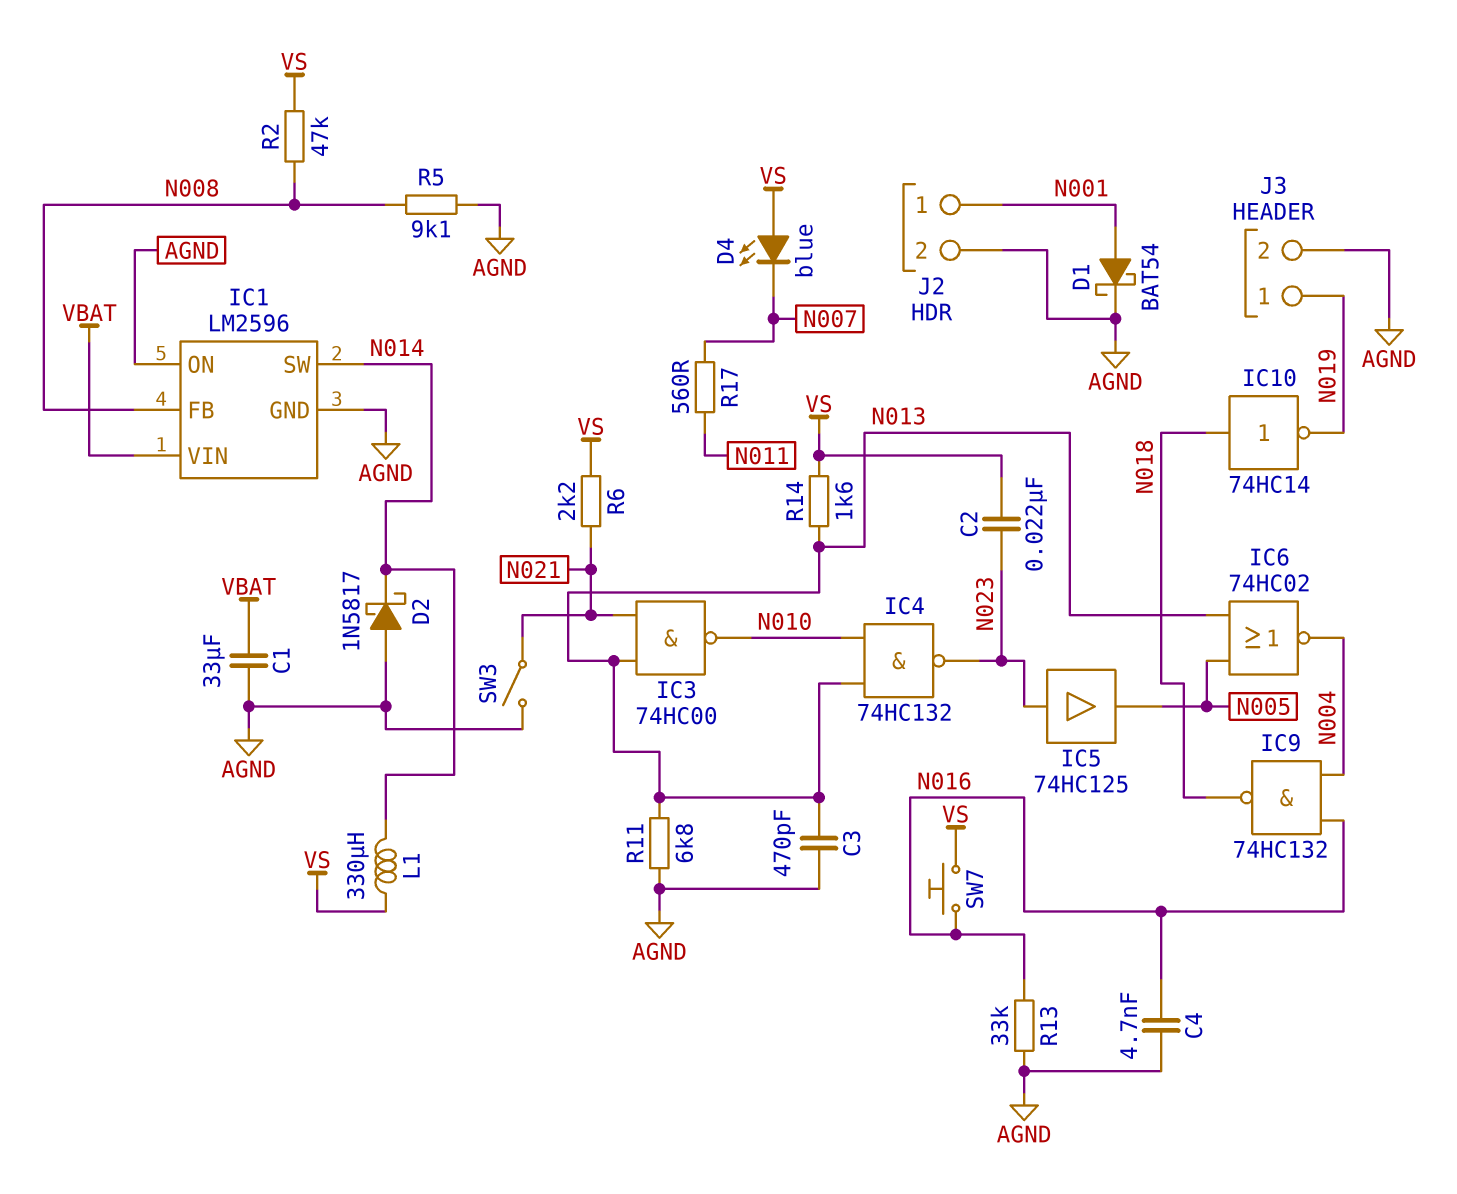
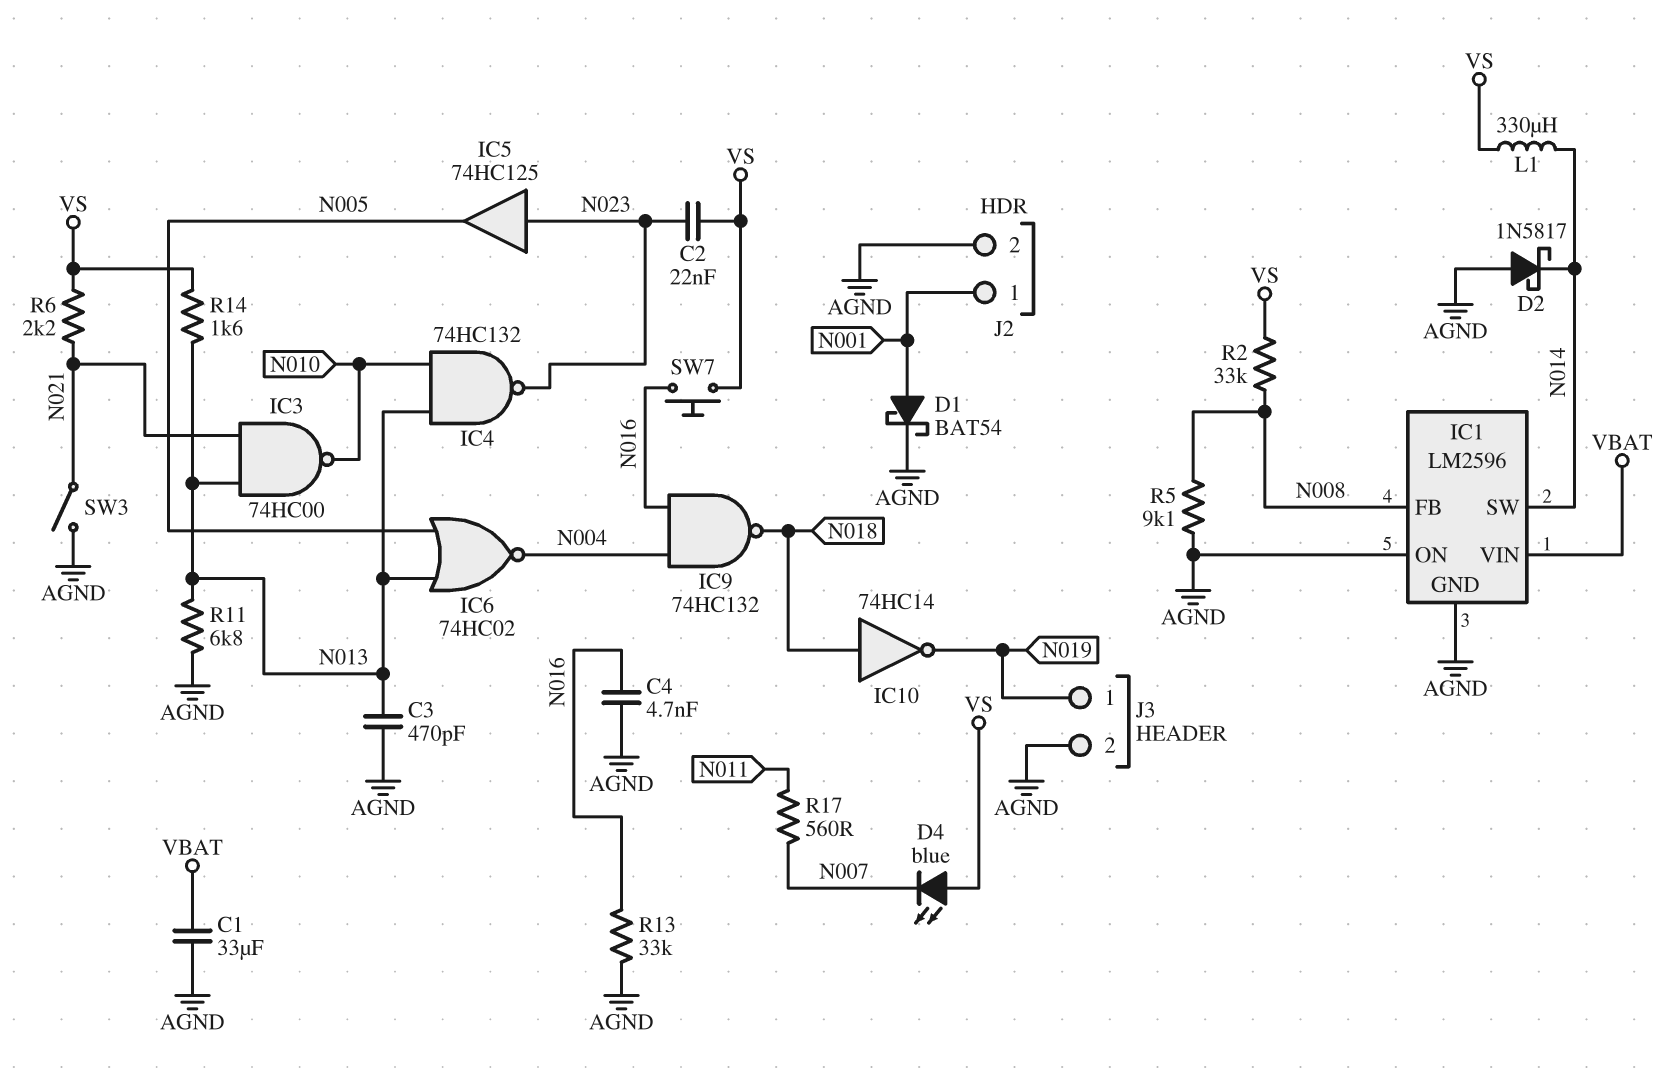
R2: 47k (N008, VS) -> 33k (N008, VS)

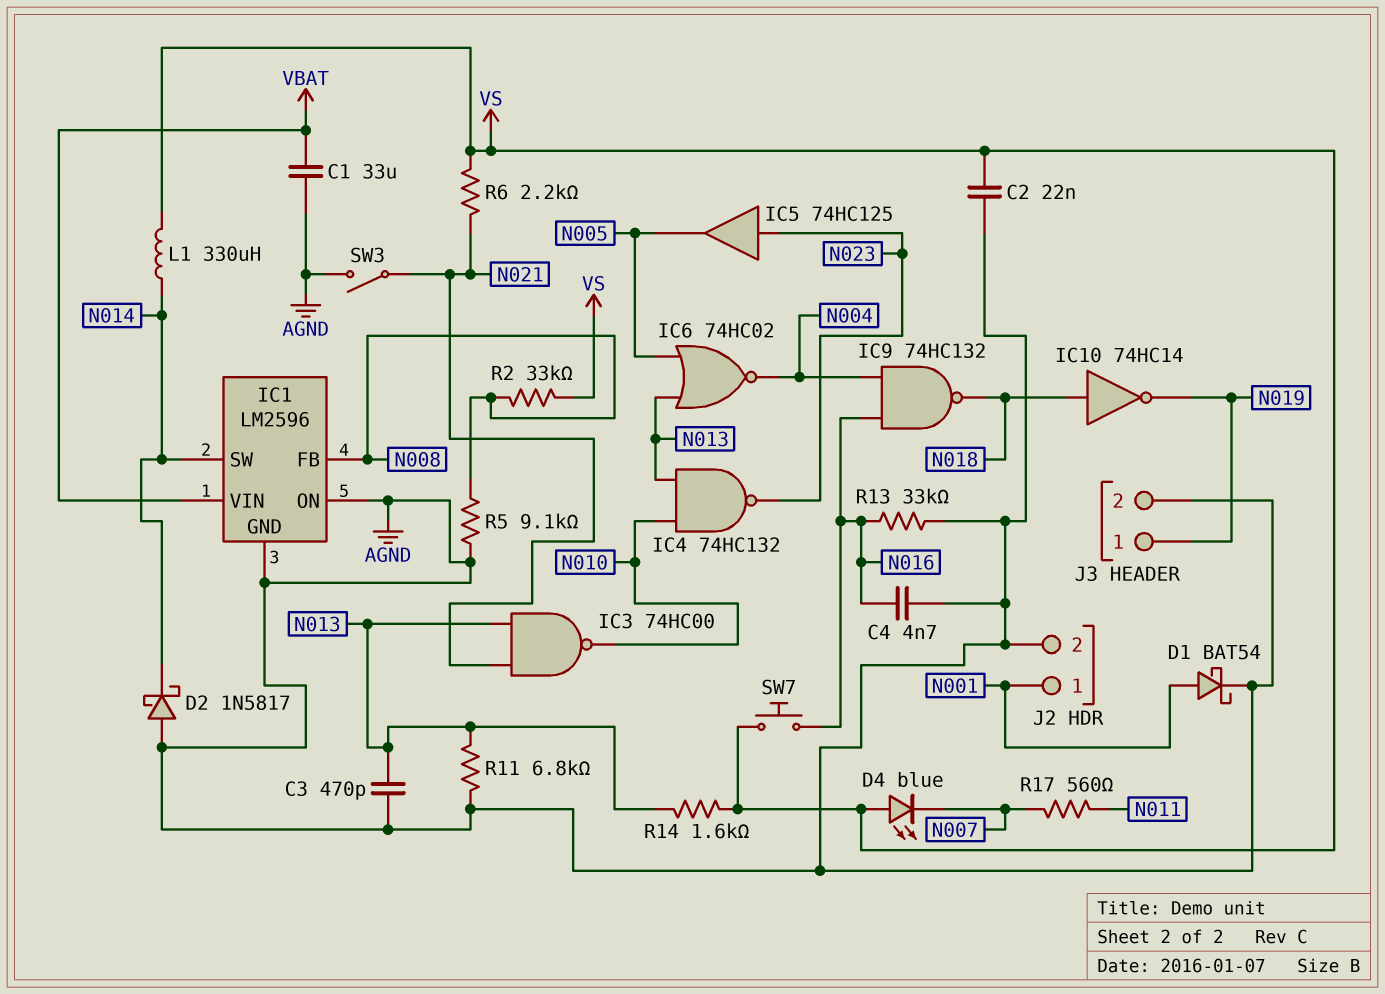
C2: 22nF (N023, VS) -> 22nF (AGND, VS)

